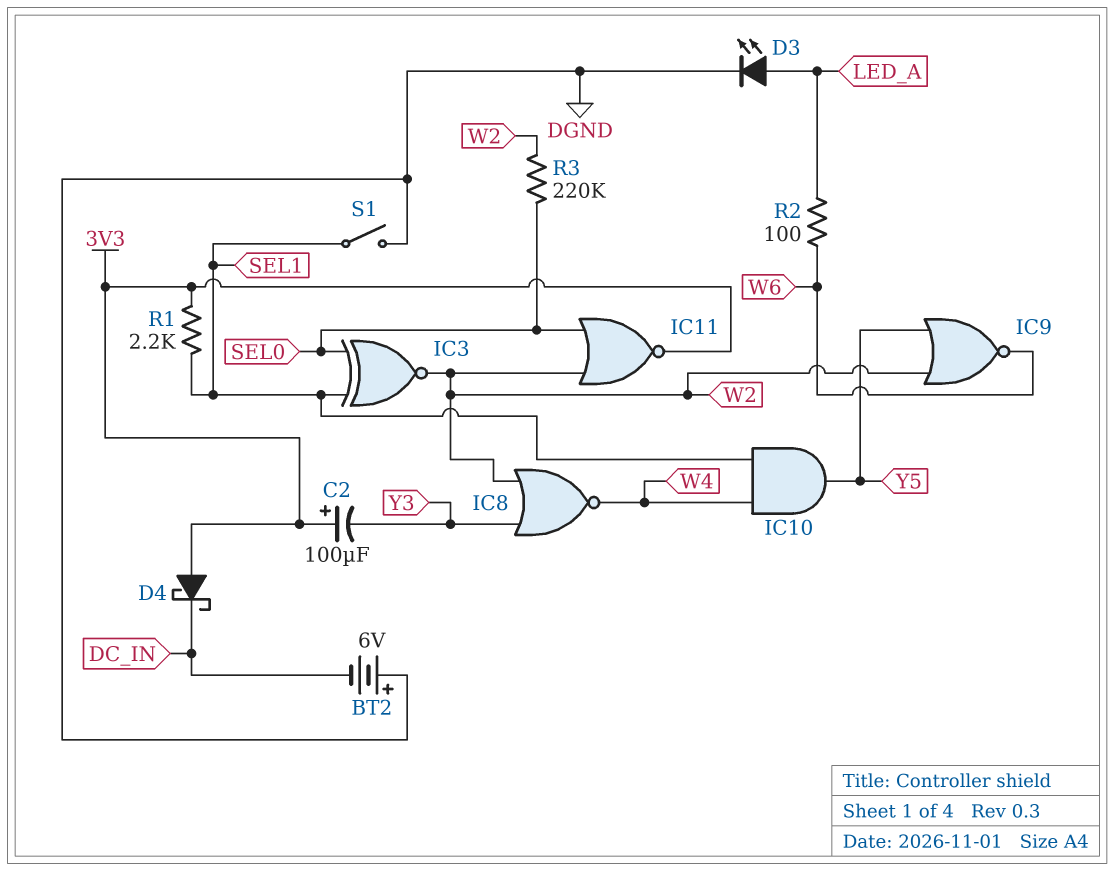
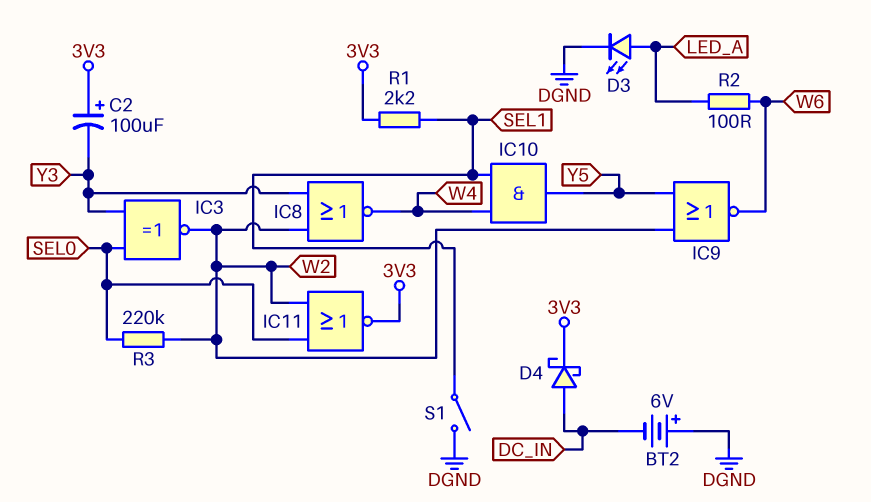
D4: schottky (A 3V3, K DC_IN) -> schottky (A DC_IN, K 3V3)
IC3: XNOR (in SEL0, in SEL1, out W2) -> XNOR (in SEL0, in Y3, out W2)

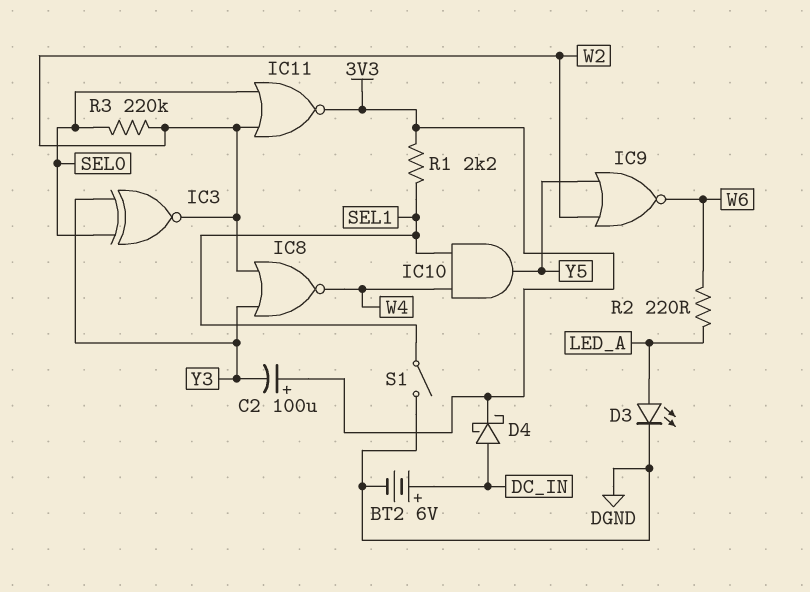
BT2: 6V (plus DGND, minus DC_IN) -> 6V (plus DC_IN, minus DGND)
R2: 100 (LED_A, W6) -> 220 (LED_A, W6)

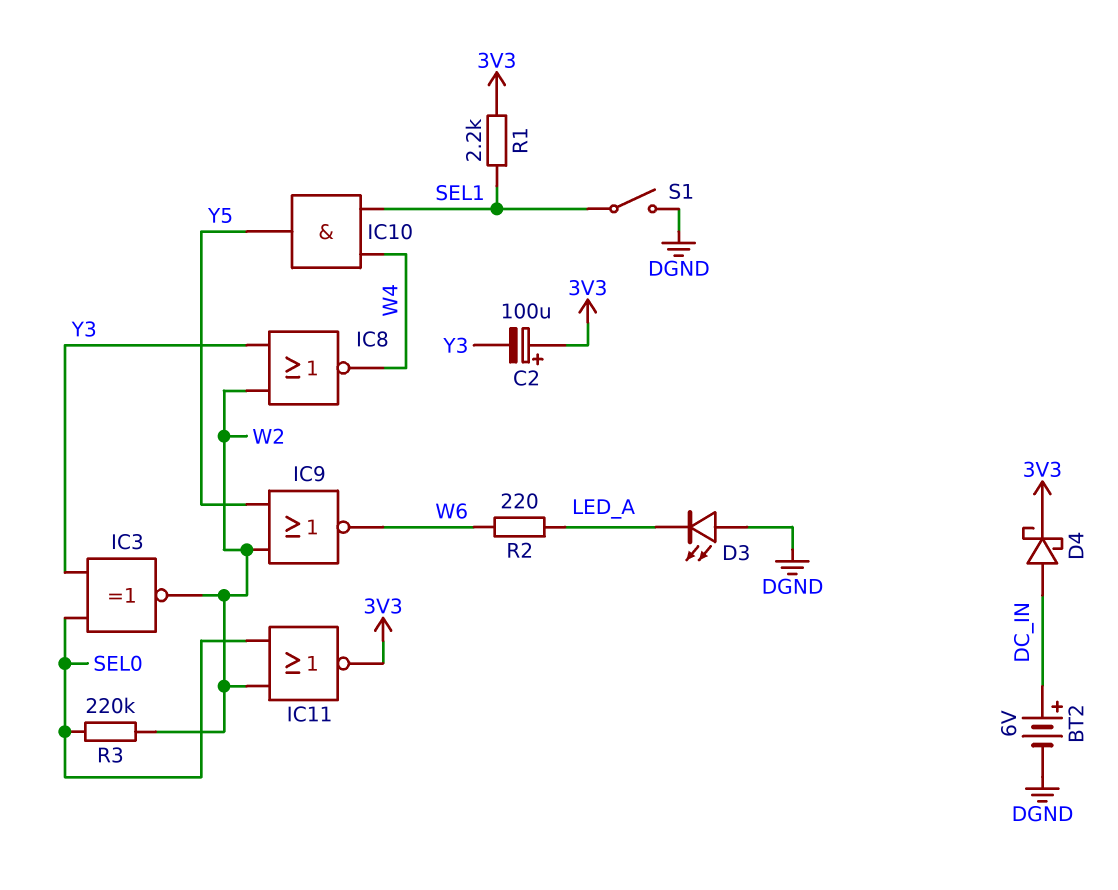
D3: LED (A LED_A, K DGND) -> LED (A DGND, K LED_A)

